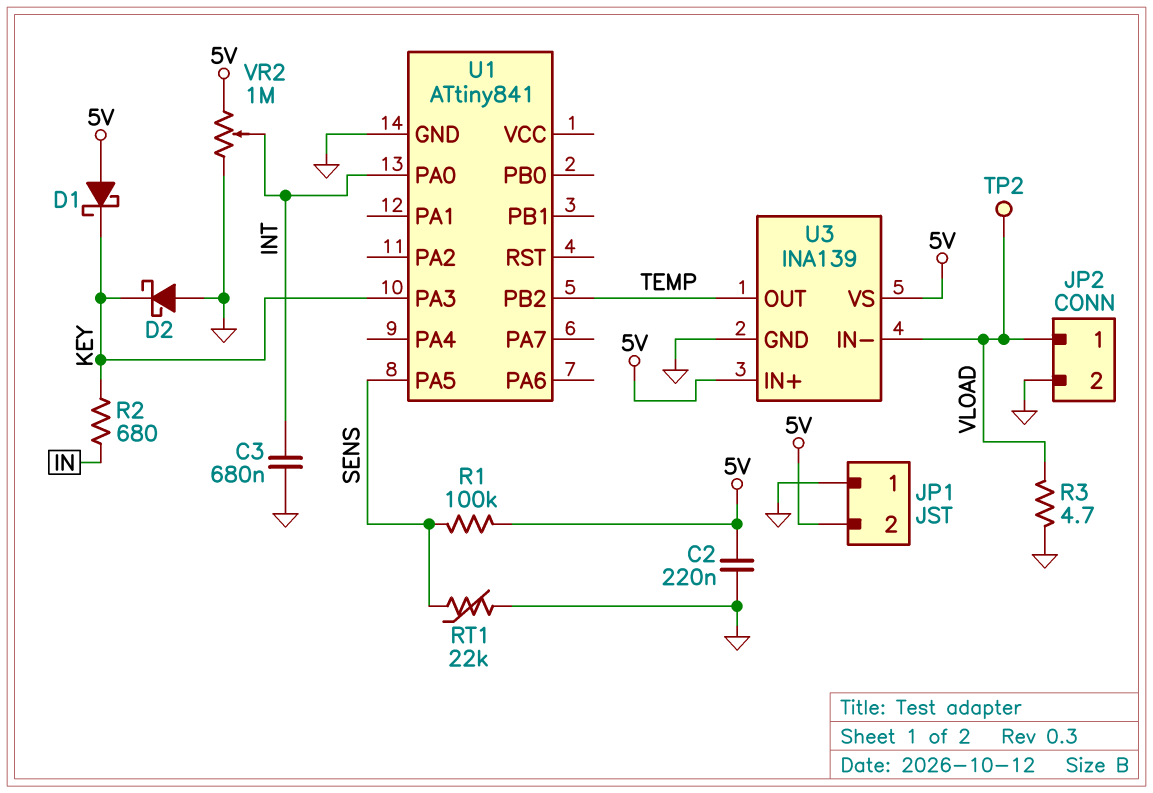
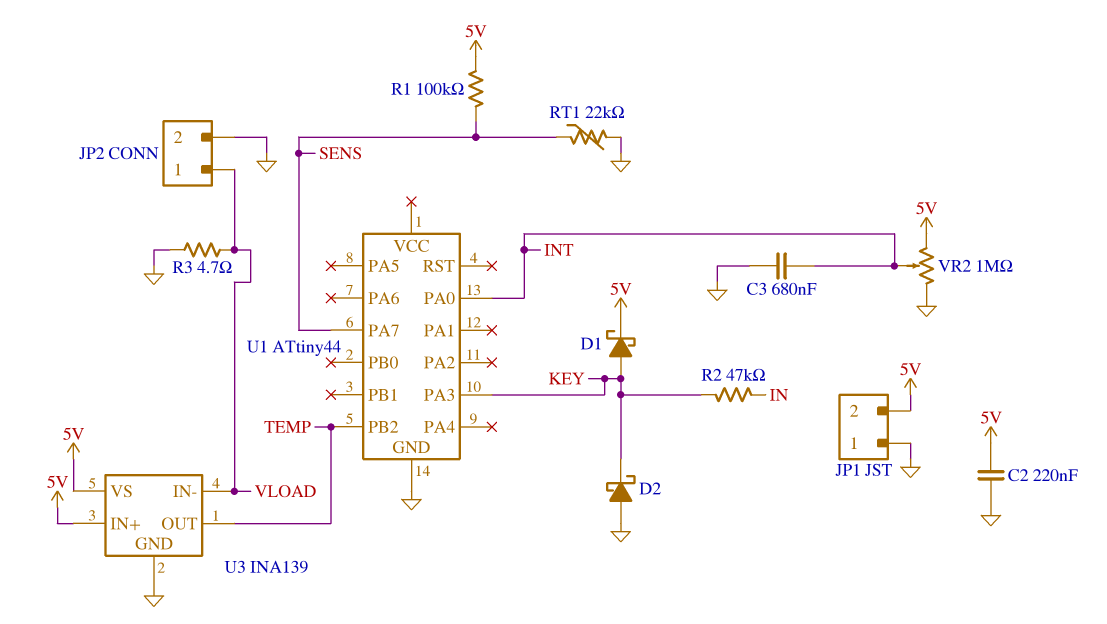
D1: schottky (A 5V, K KEY) -> schottky (A KEY, K 5V)
R2: 680 (IN, KEY) -> 47k (IN, KEY)
TP2: test point (VLOAD) -> none
U1: ATtiny841 -> ATtiny44
U1 pin PA5: SENS -> none
U1 pin PA7: none -> SENS

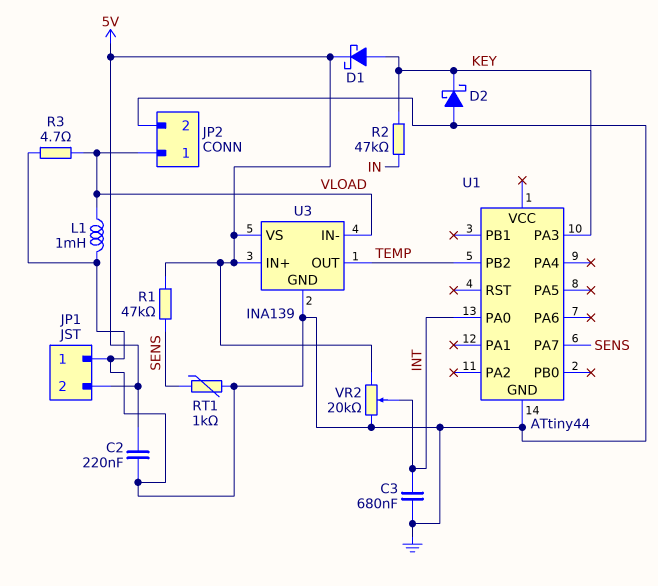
L1: none -> 1mH (GND, VLOAD)
R1: 100k (5V, SENS) -> 47k (5V, SENS)
RT1: 22k (GND, SENS) -> 1k (GND, SENS)
VR2: 1M (5V, GND, wiper INT) -> 20k (5V, GND, wiper INT)

